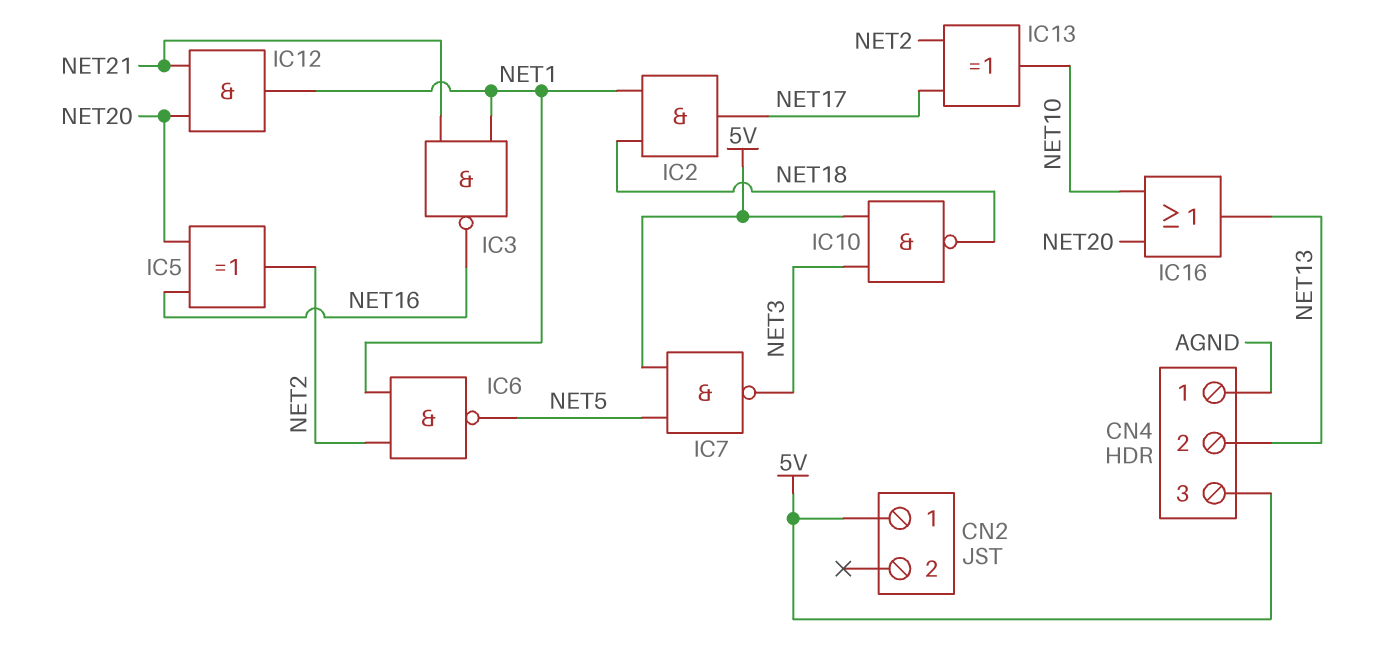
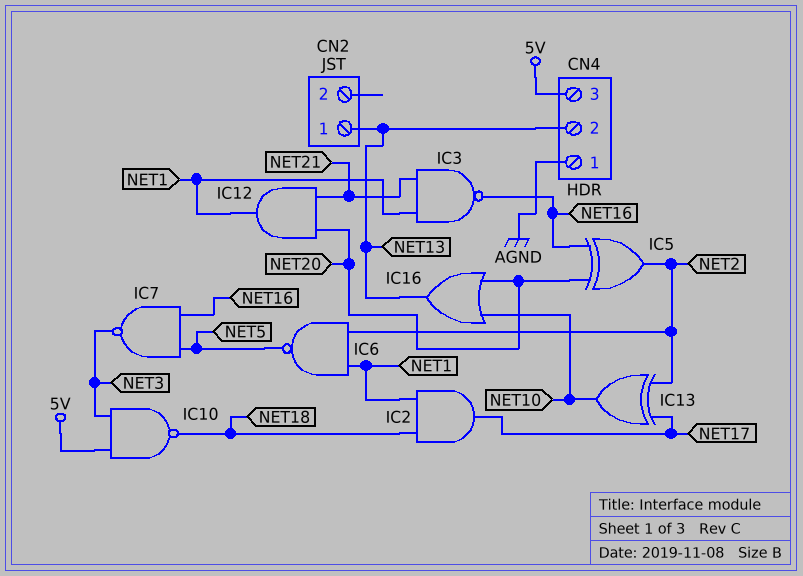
CN2 pin 1: 5V -> NET13
IC7: NAND (in 5V, in NET5, out NET3) -> NAND (in NET5, in NET16, out NET3)

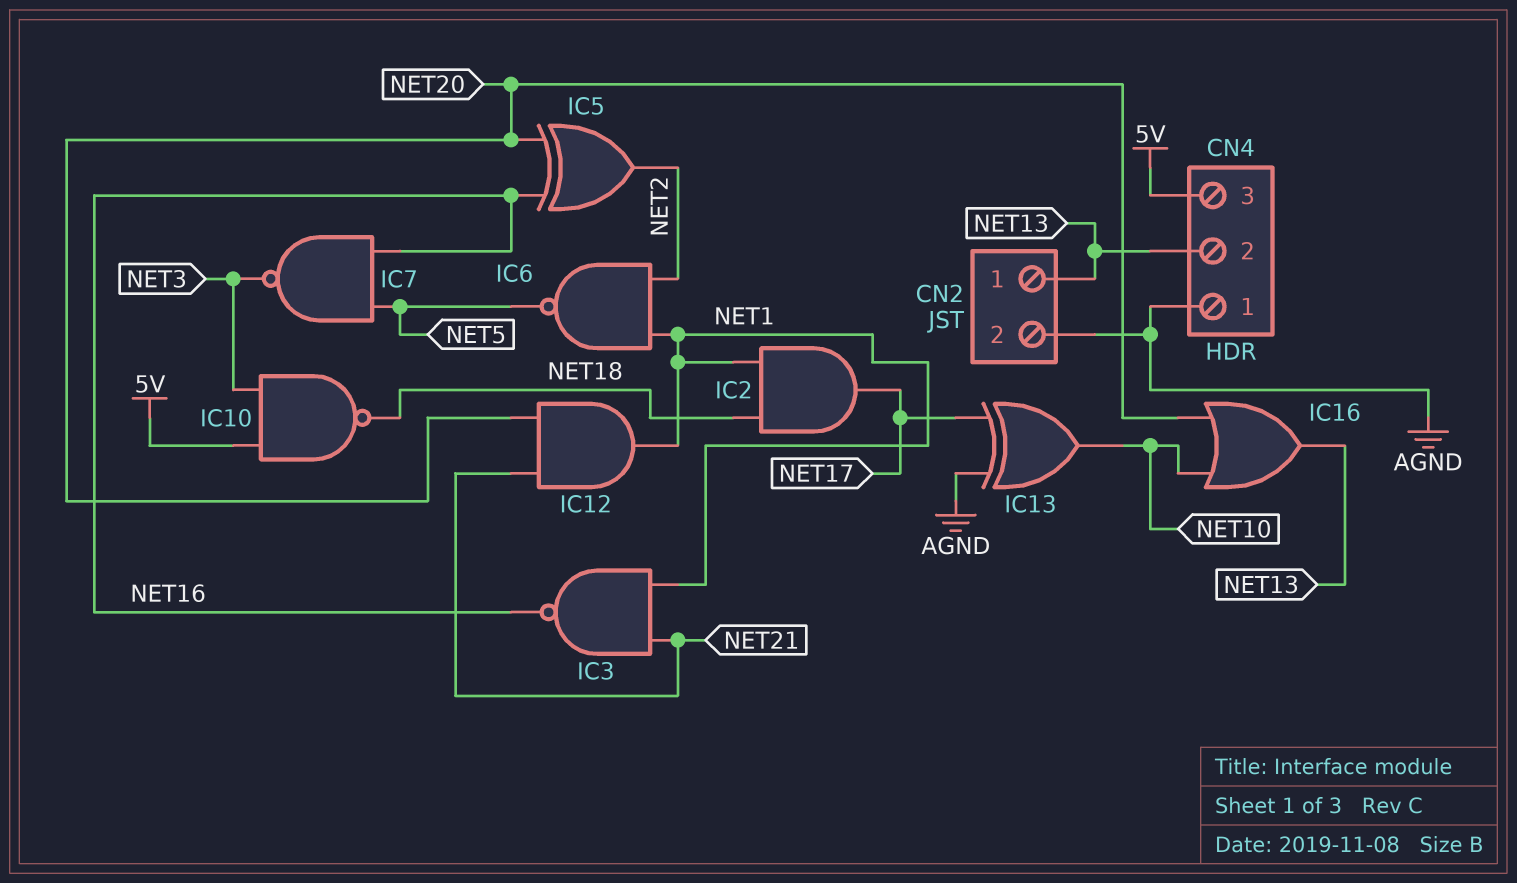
CN2 pin 2: none -> AGND
IC13: XOR (in NET2, in NET17, out NET10) -> XOR (in AGND, in NET17, out NET10)

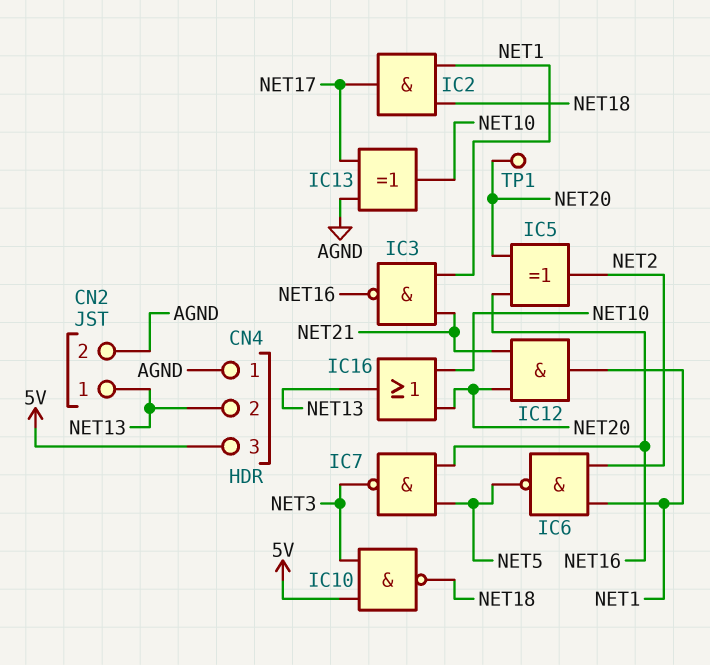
TP1: none -> test point (NET20)

